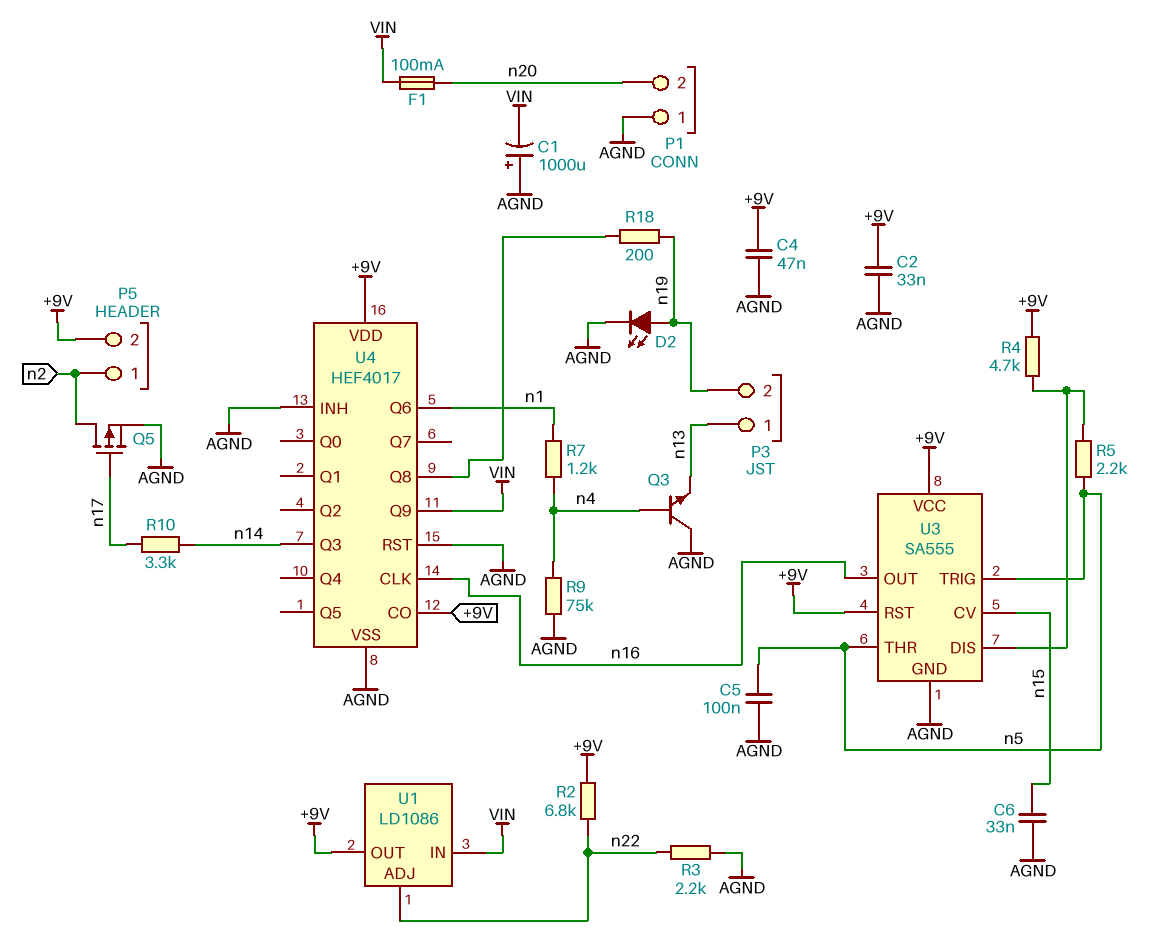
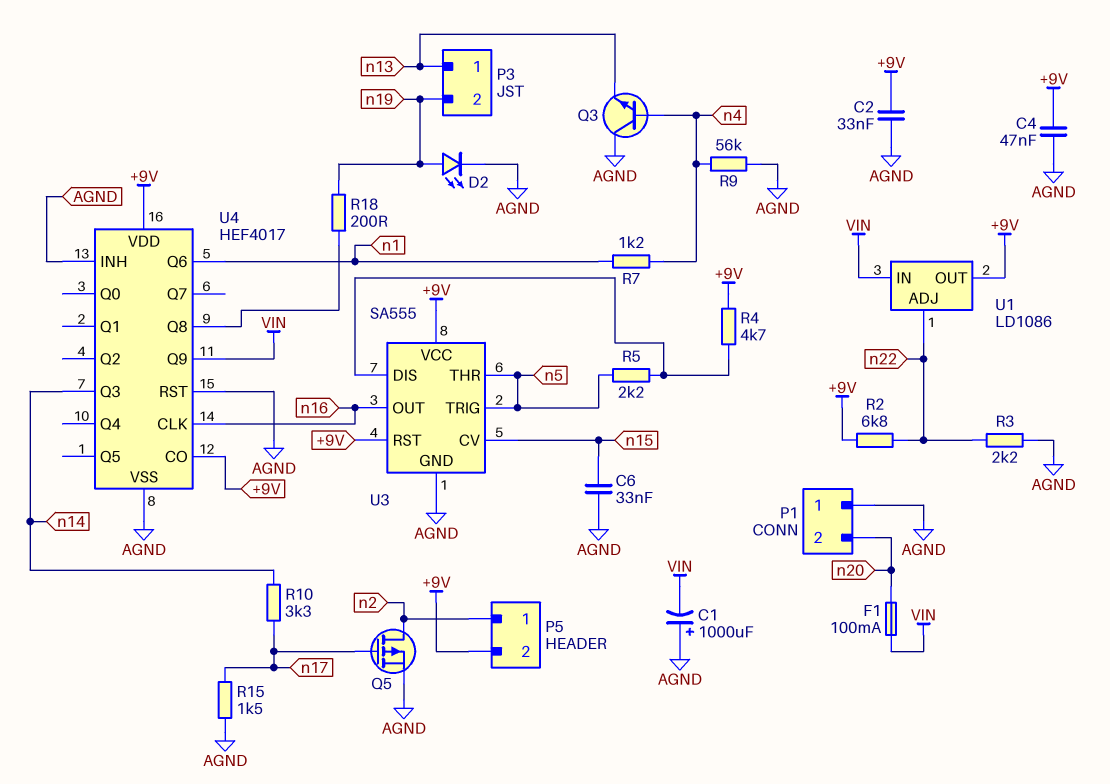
C5: 100nF (AGND, n5) -> none
R9: 75k (AGND, n4) -> 56k (AGND, n4)
R15: none -> 1.5k (AGND, n17)

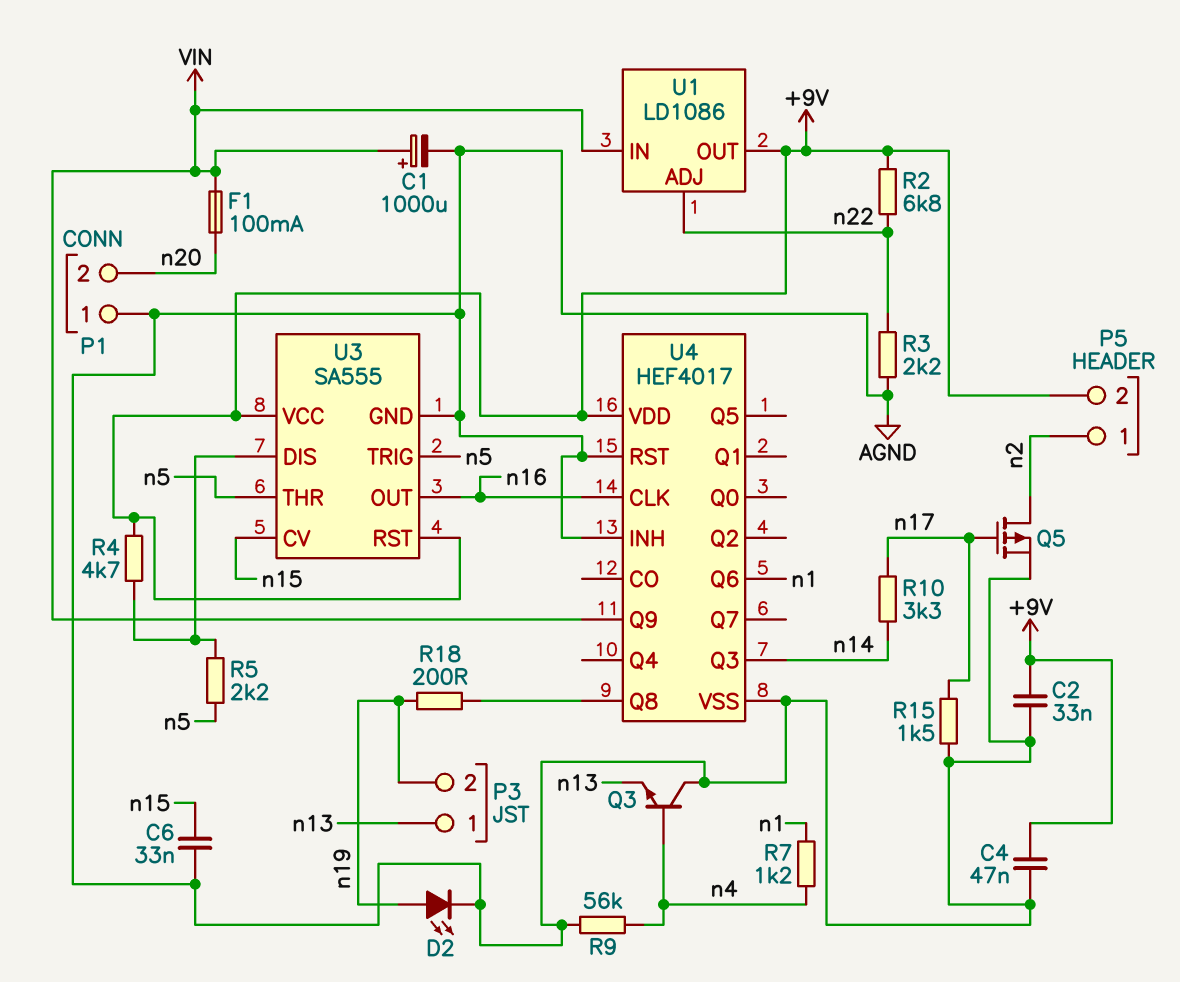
C1: 1000uF (plus AGND, minus VIN) -> 1000uF (plus VIN, minus AGND)
U4 pin CO: +9V -> none

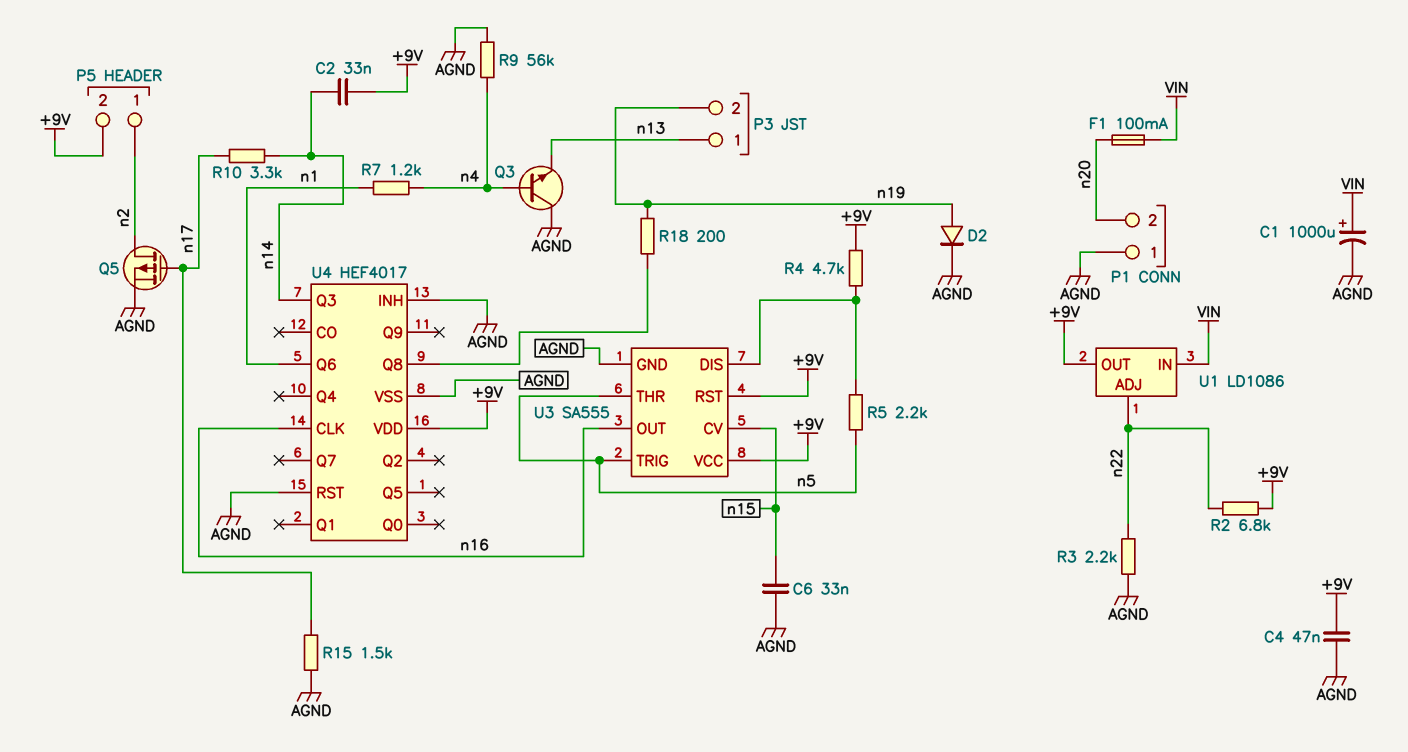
C2: 33nF (+9V, AGND) -> 33nF (+9V, n14)
D2: LED (A n19, K AGND) -> diode (A n19, K AGND)
U4 pin Q9: VIN -> none

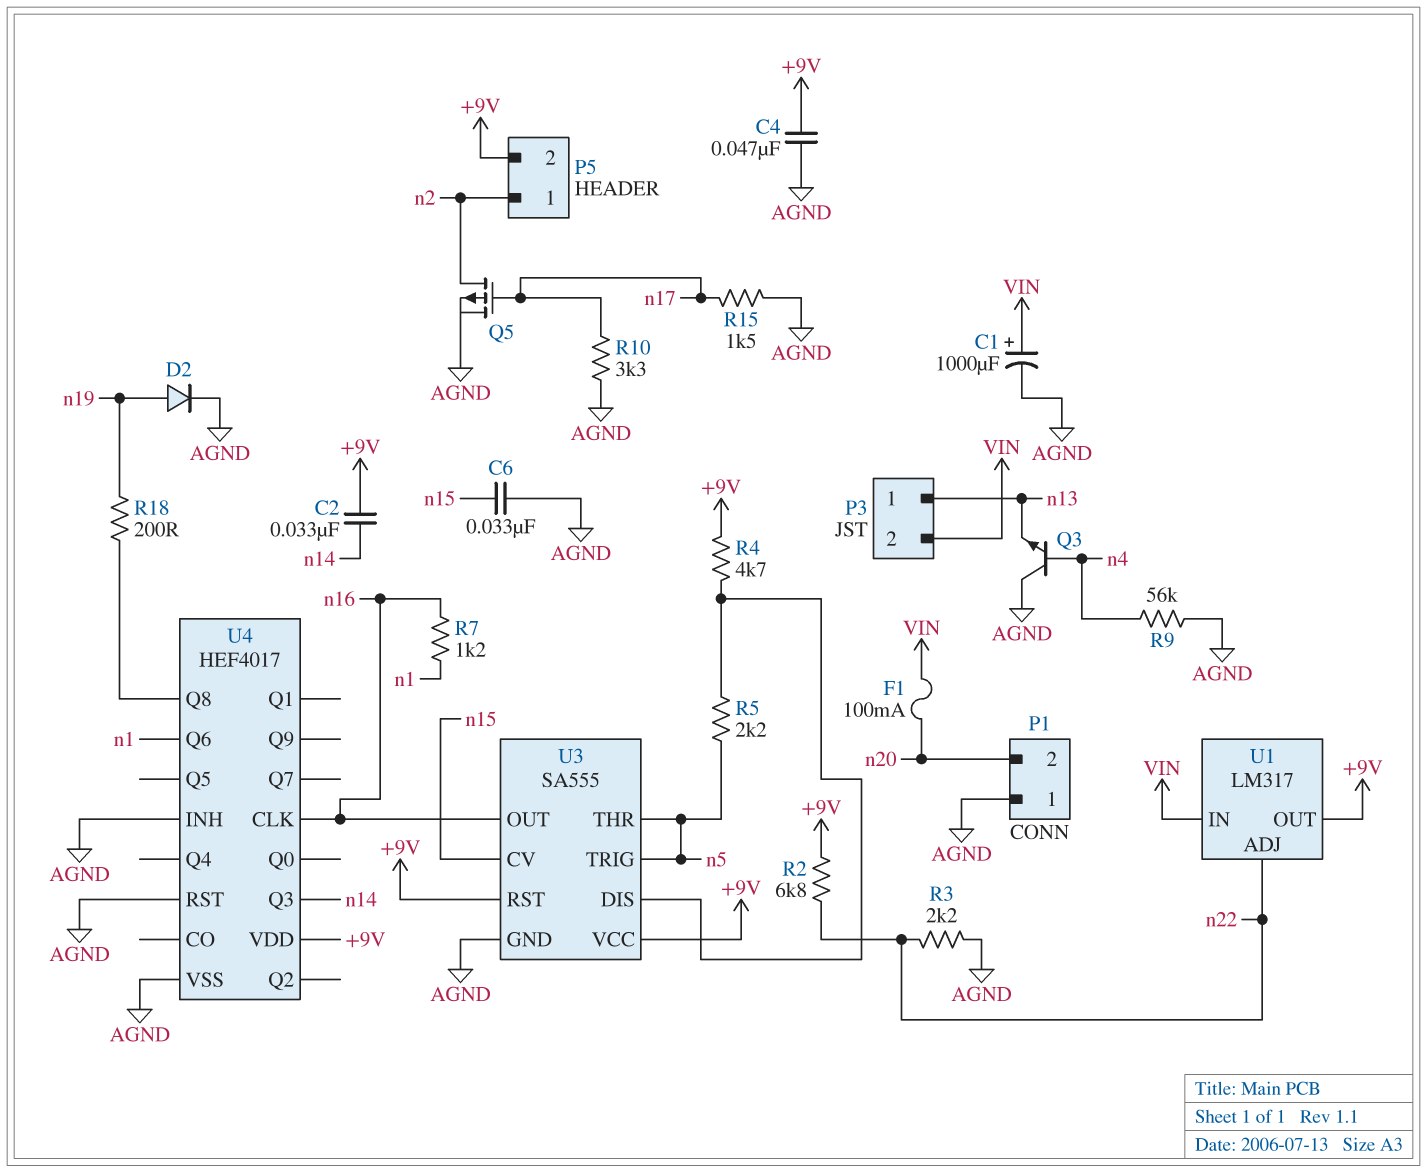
P3 pin 2: n19 -> VIN
R7: 1.2k (n1, n4) -> 1.2k (n1, n16)
R10: 3.3k (n14, n17) -> 3.3k (AGND, n17)
U1: LD1086 -> LM317

